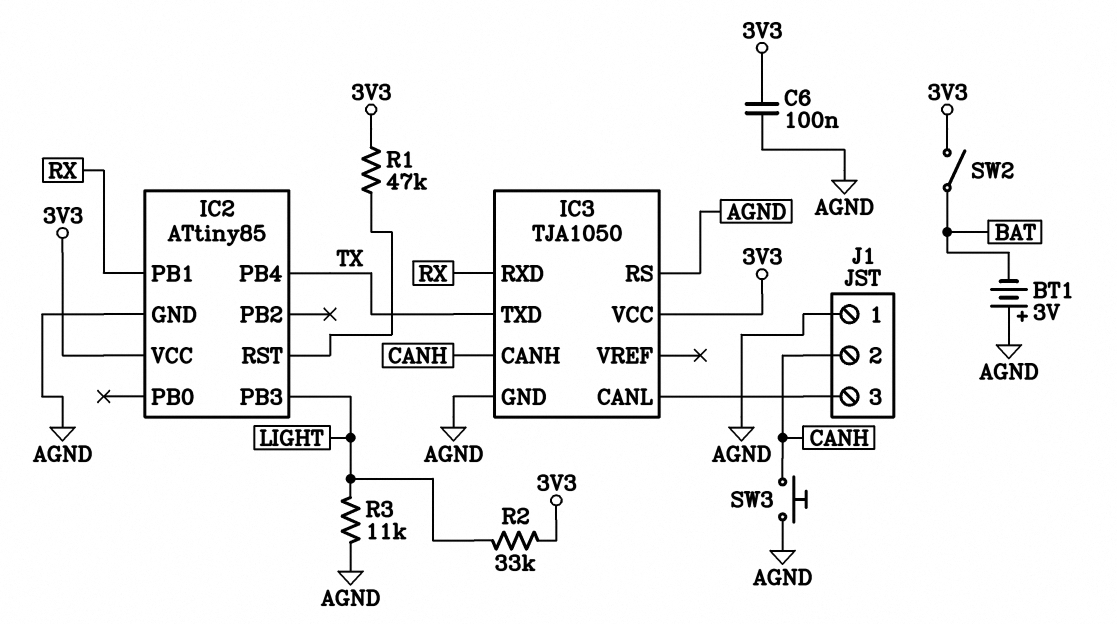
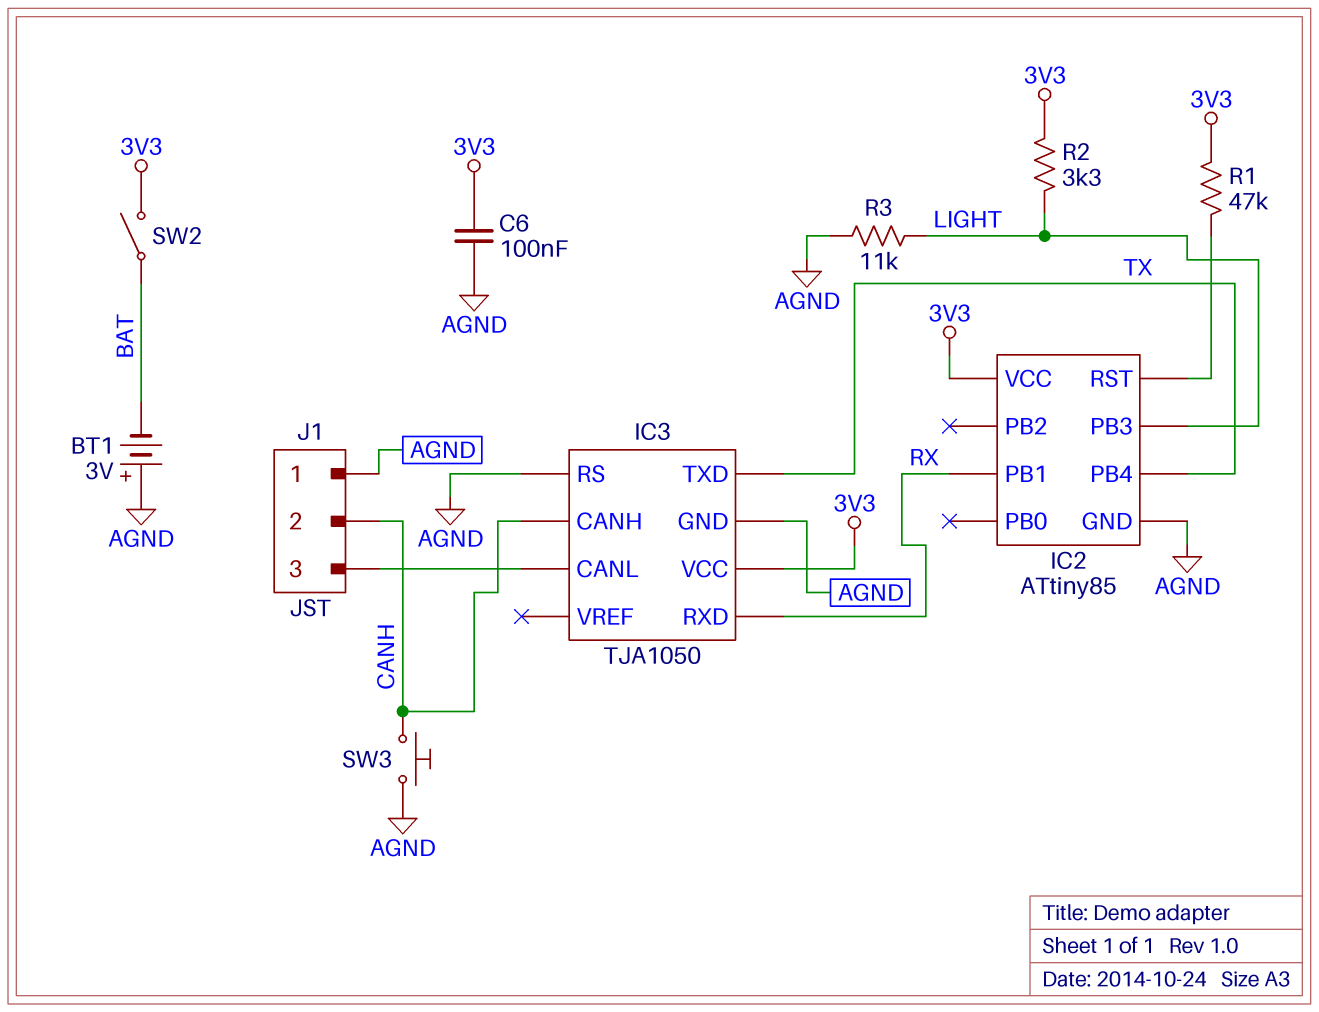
R2: 33k (3V3, LIGHT) -> 3.3k (3V3, LIGHT)

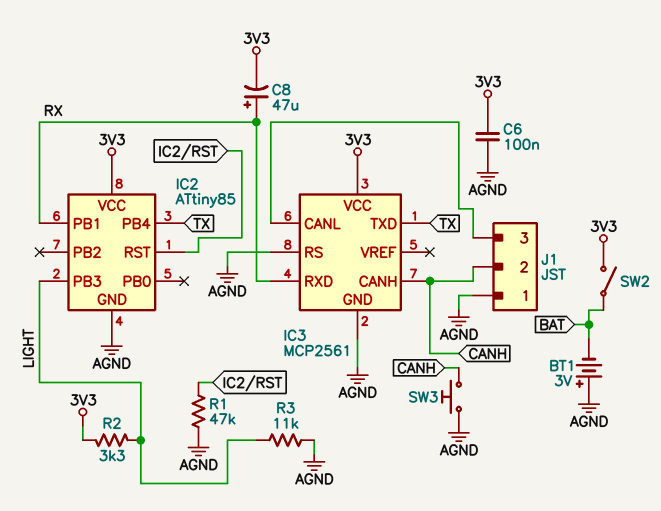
C8: none -> 47uF (plus RX, minus 3V3)
IC3: TJA1050 -> MCP2561
R1: 47k (3V3, IC2/RST) -> 47k (AGND, IC2/RST)

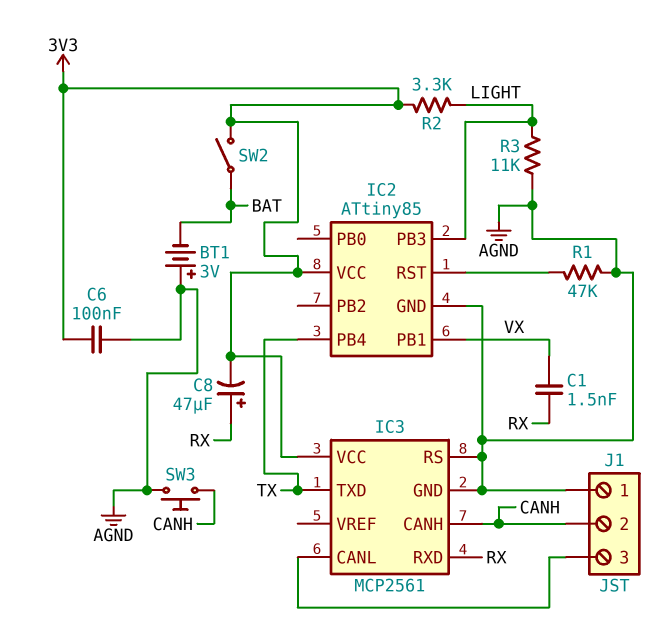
C1: none -> 1.5nF (RX, VX)
IC2 pin PB1: RX -> VX

